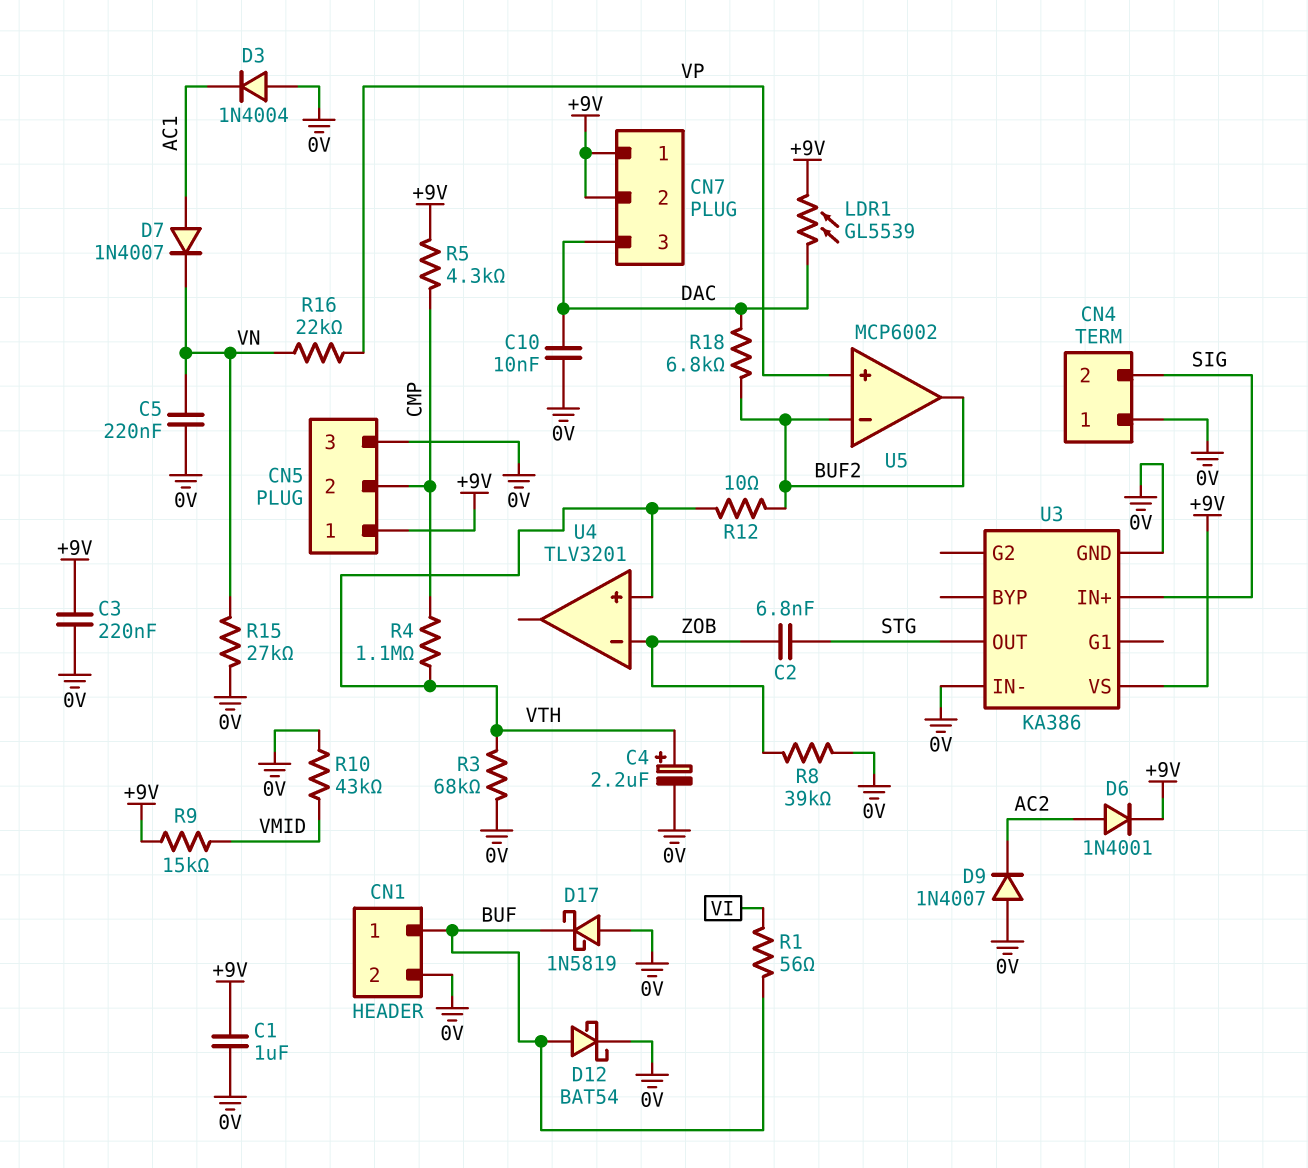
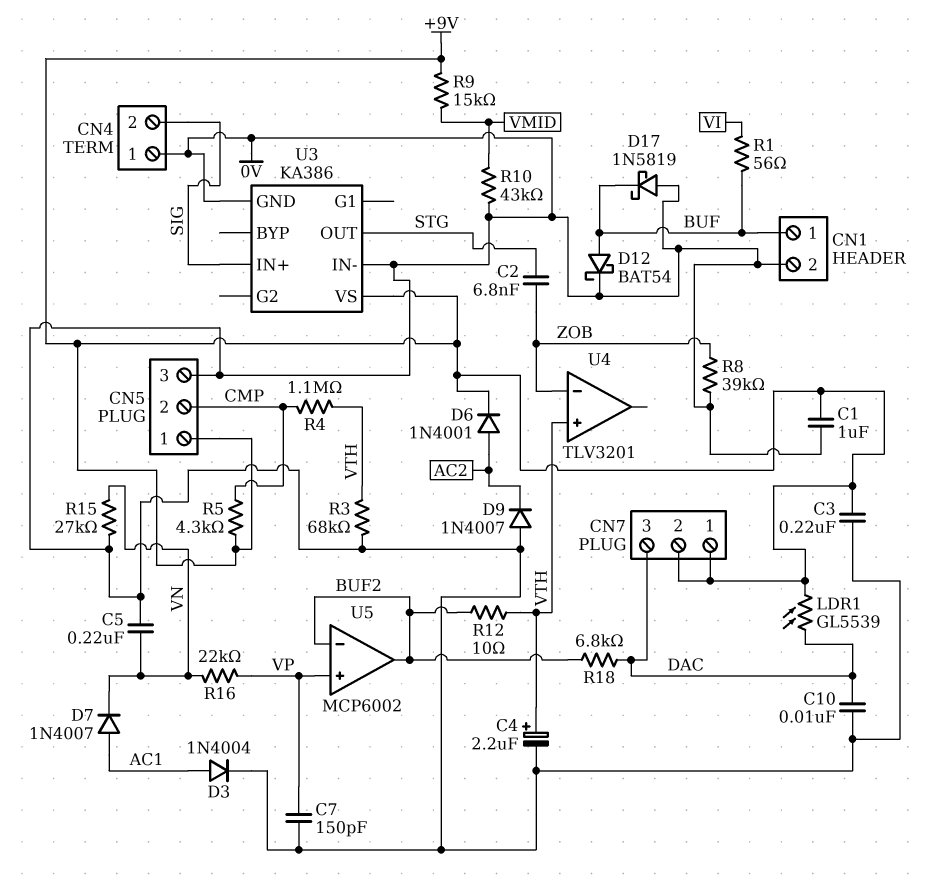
C7: none -> 150pF (0V, VP)
D3: diode 1N4004 (A 0V, K AC1) -> diode 1N4004 (A AC1, K 0V)

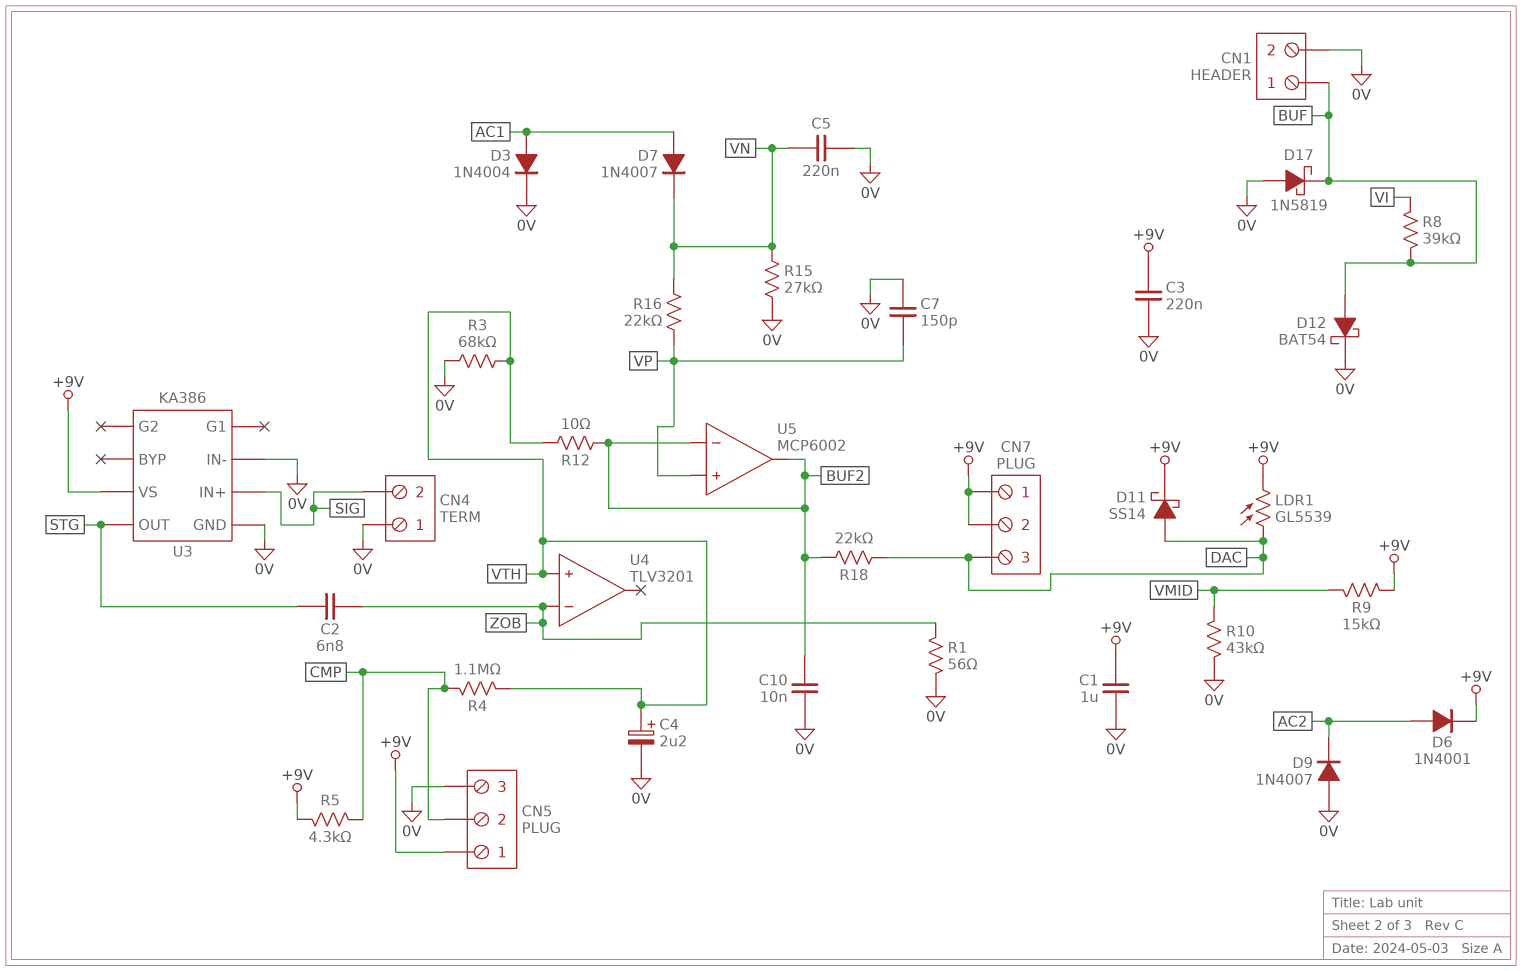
C10: 10nF (0V, DAC) -> 10nF (0V, BUF2)
D11: none -> schottky SS14 (A DAC, K +9V)
R1: 56 (BUF, VI) -> 56 (0V, ZOB)
R8: 39k (0V, ZOB) -> 39k (BUF, VI)
R18: 6.8k (BUF2, DAC) -> 22k (BUF2, DAC)

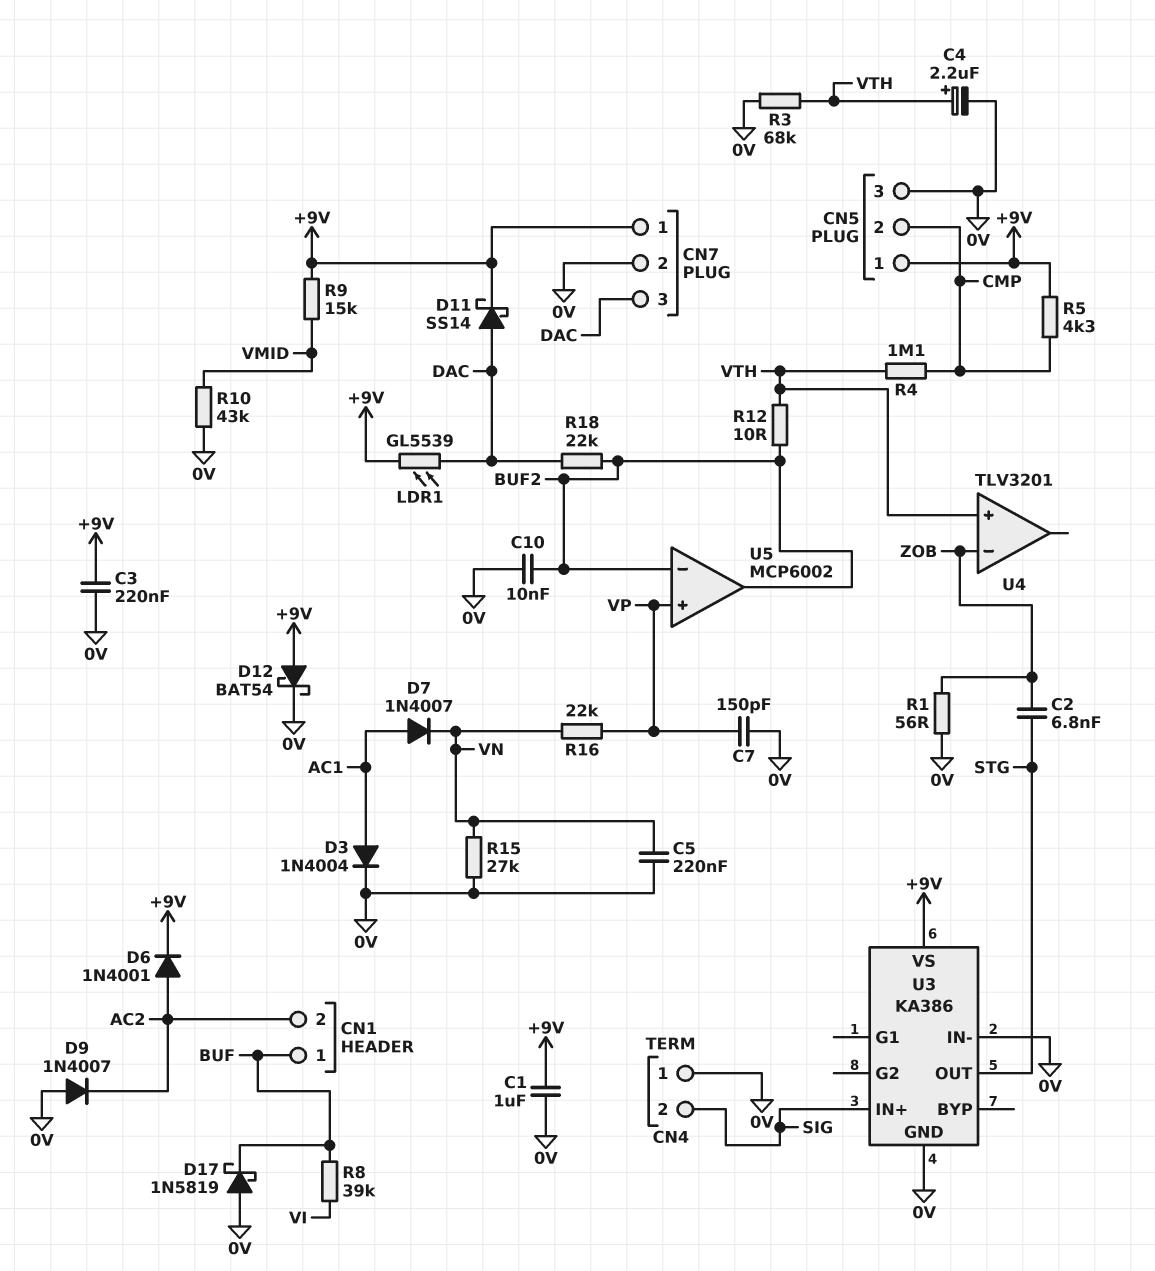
CN1 pin 2: 0V -> AC2
CN7 pin 2: +9V -> 0V
D12: schottky BAT54 (A BUF, K 0V) -> schottky BAT54 (A +9V, K 0V)

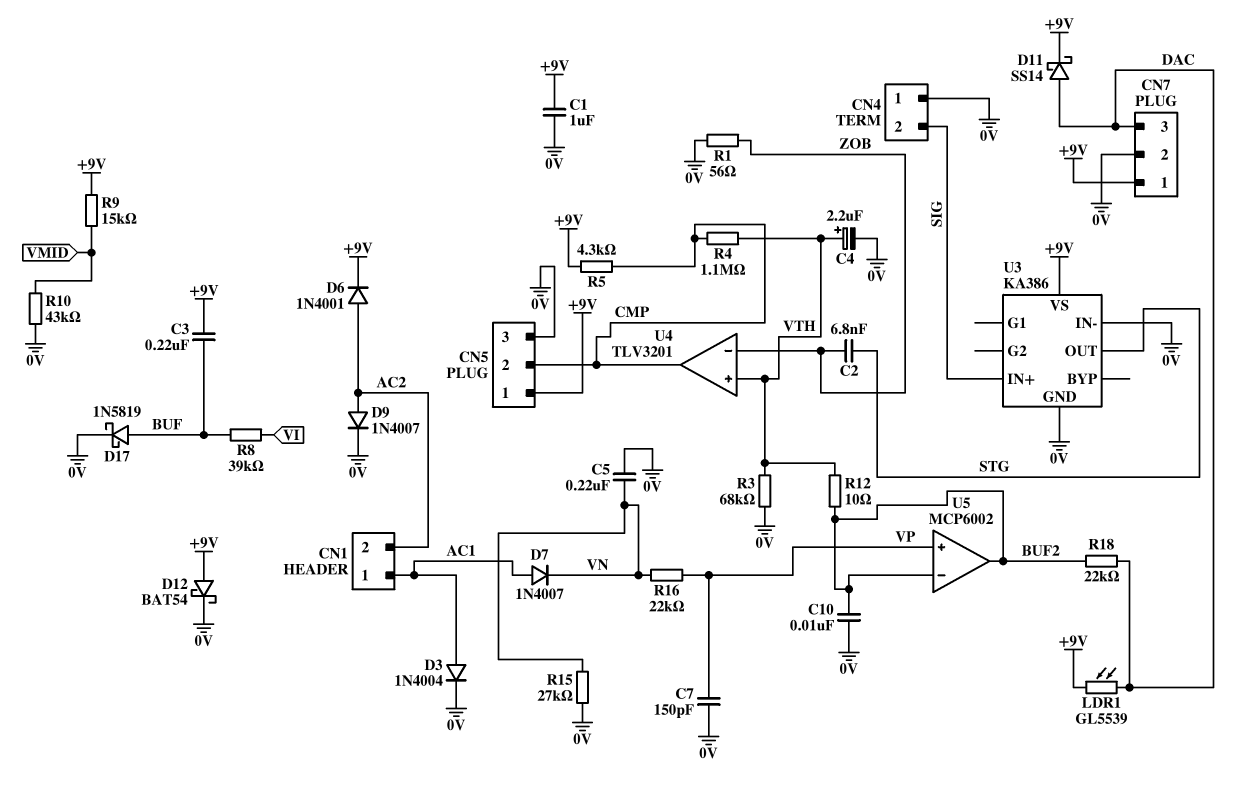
C3: 220nF (+9V, 0V) -> 220nF (+9V, BUF)
CN1 pin 1: BUF -> AC1
D9: diode 1N4007 (A 0V, K AC2) -> diode 1N4007 (A AC2, K 0V)
D17: schottky 1N5819 (A 0V, K BUF) -> schottky 1N5819 (A BUF, K 0V)
U4 pin out: none -> CMP

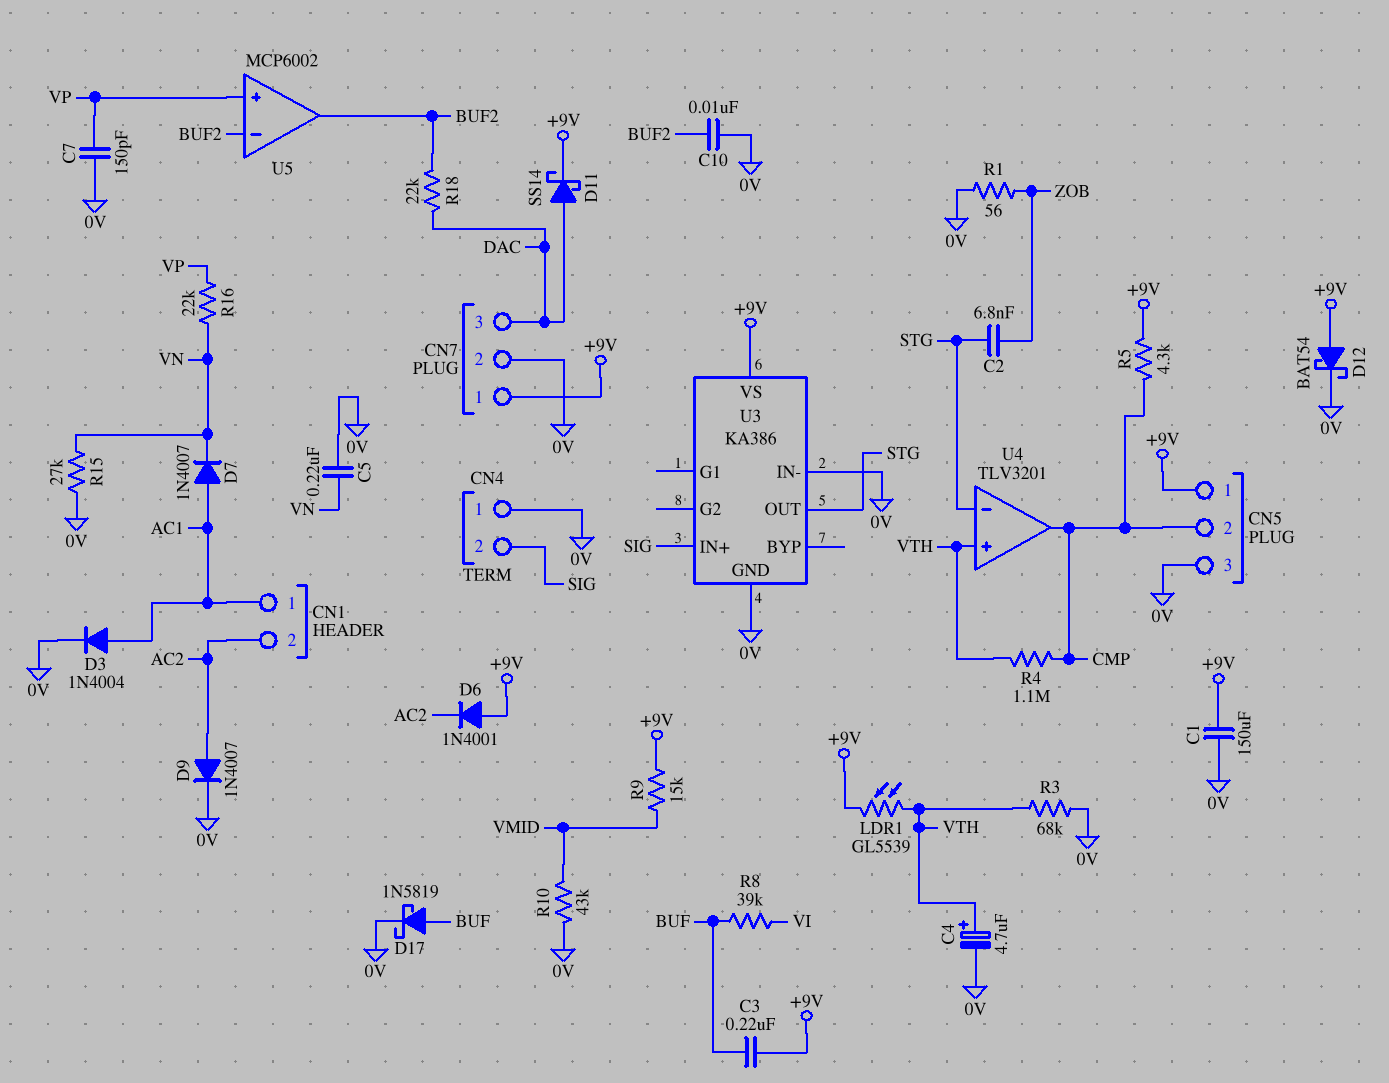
C1: 1uF (+9V, 0V) -> 150uF (+9V, 0V)
C4: 2.2uF (plus VTH, minus 0V) -> 4.7uF (plus VTH, minus 0V)
D6: diode 1N4001 (A AC2, K +9V) -> diode 1N4001 (A +9V, K AC2)
LDR1: GL5539 (+9V, DAC) -> GL5539 (+9V, VTH)
R12: 10 (BUF2, VTH) -> none
U4 pin in-: ZOB -> STG

